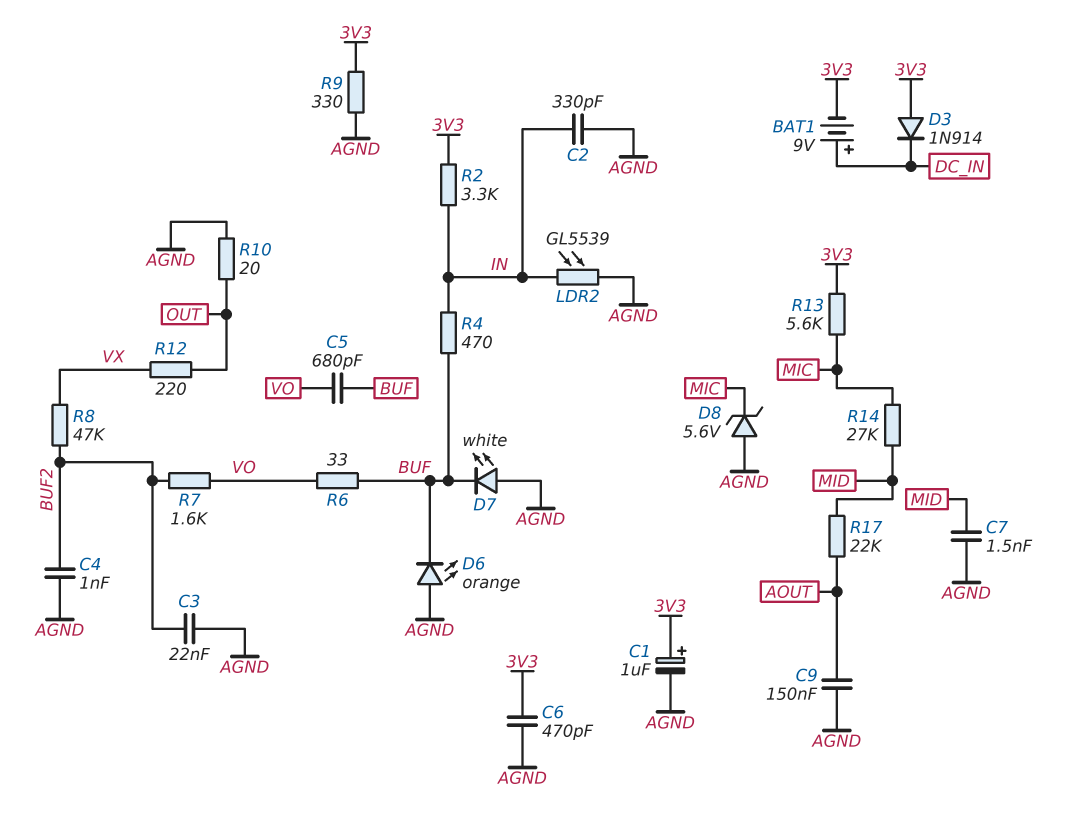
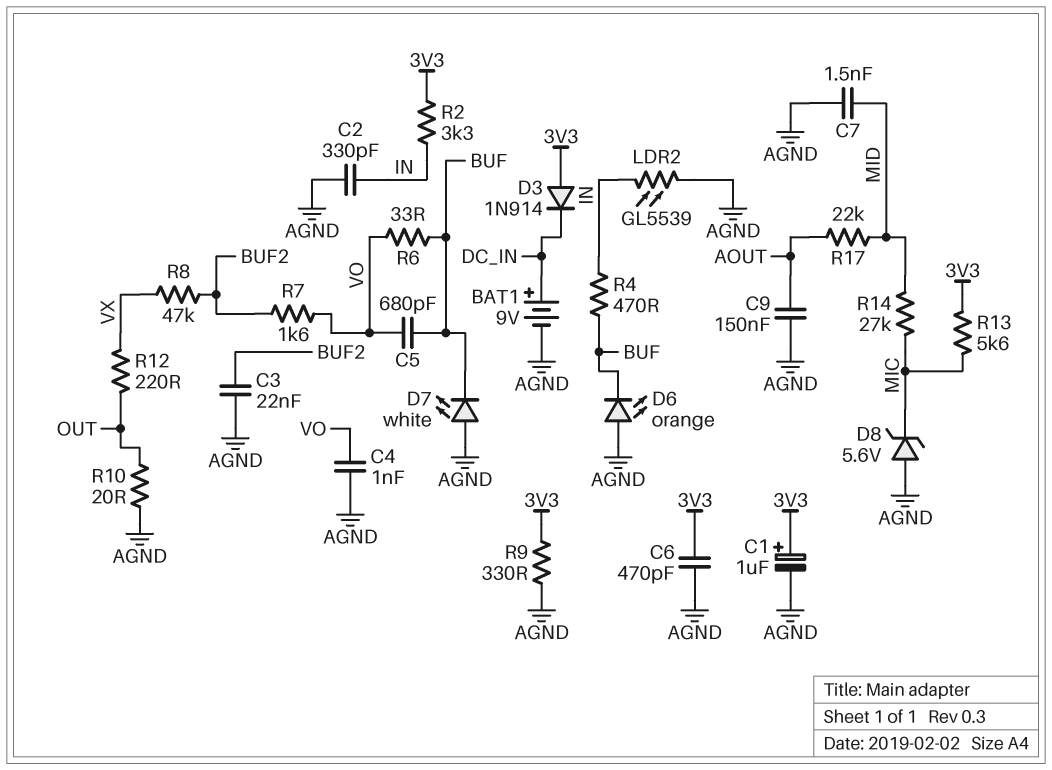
BAT1: 9V (plus DC_IN, minus 3V3) -> 9V (plus DC_IN, minus AGND)
C4: 1nF (AGND, BUF2) -> 1nF (AGND, VO)

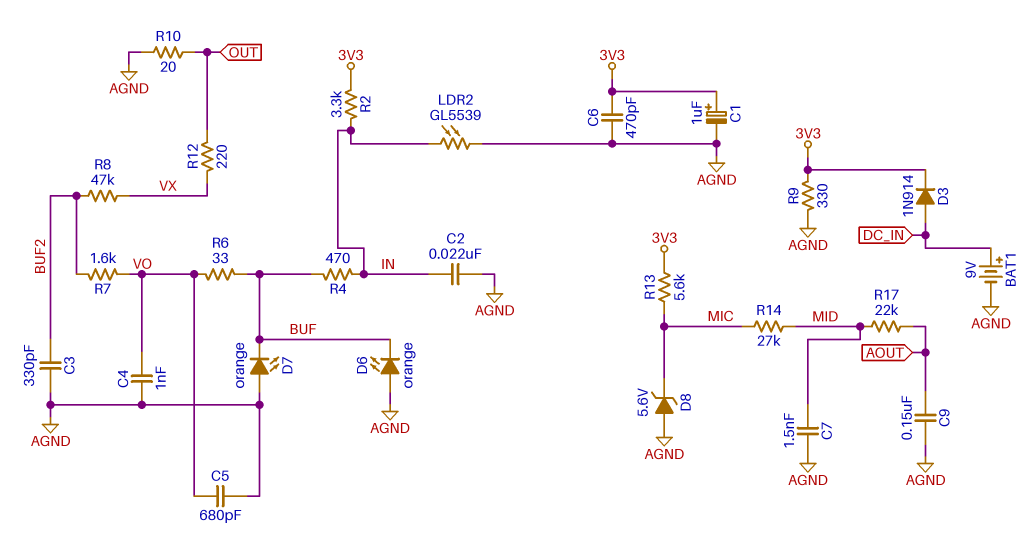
C2: 330pF (AGND, IN) -> 22nF (AGND, IN)
C3: 22nF (AGND, BUF2) -> 330pF (AGND, BUF2)
C5: 680pF (BUF, VO) -> 680pF (AGND, VO)
D3: diode 1N914 (A 3V3, K DC_IN) -> diode 1N914 (A DC_IN, K 3V3)
D7: LED white (A AGND, K BUF) -> LED orange (A AGND, K BUF)

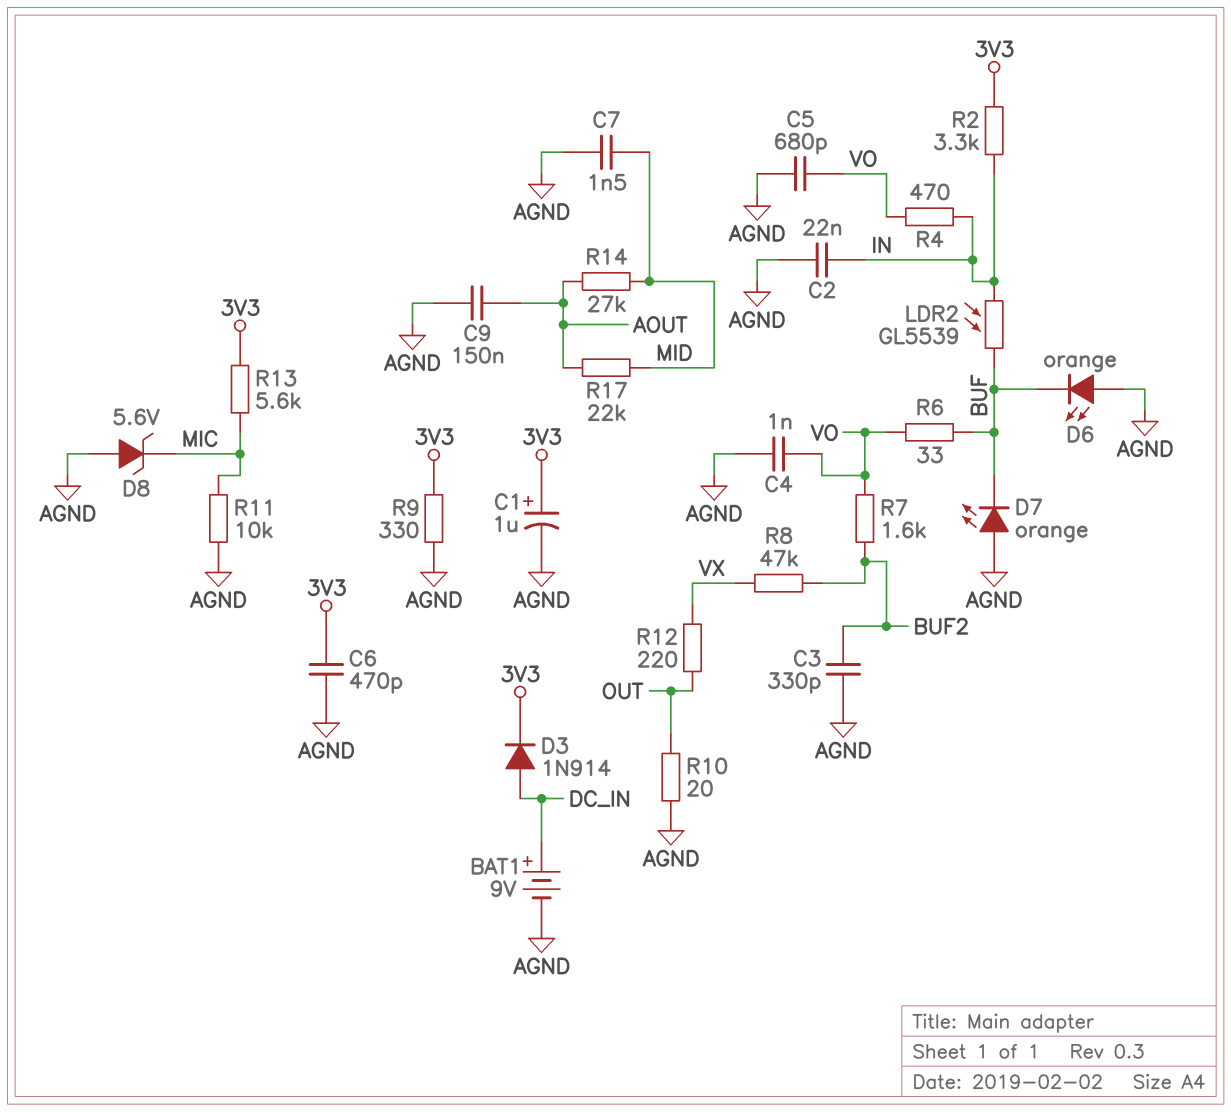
LDR2: GL5539 (AGND, IN) -> GL5539 (BUF, IN)
R4: 470 (BUF, IN) -> 470 (IN, VO)
R11: none -> 10k (AGND, MIC)
R14: 27k (MIC, MID) -> 27k (AOUT, MID)

